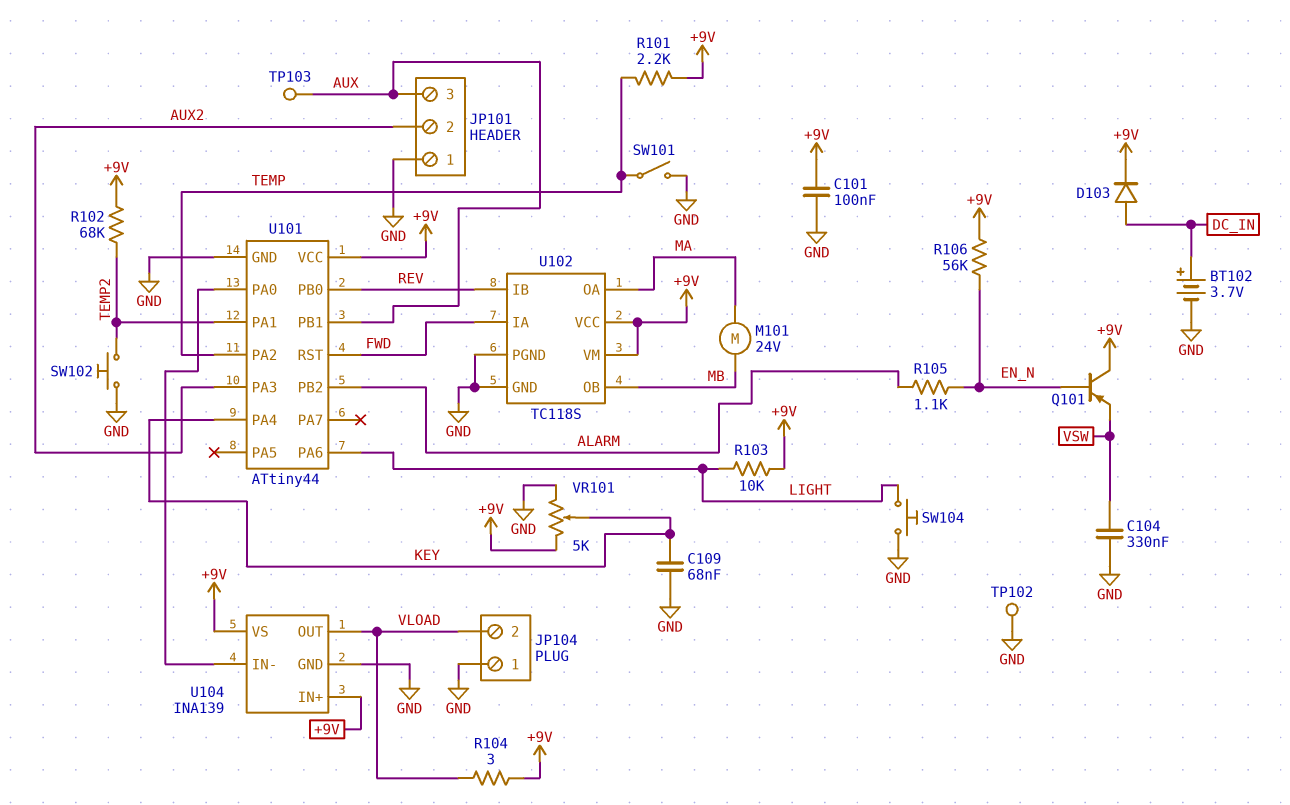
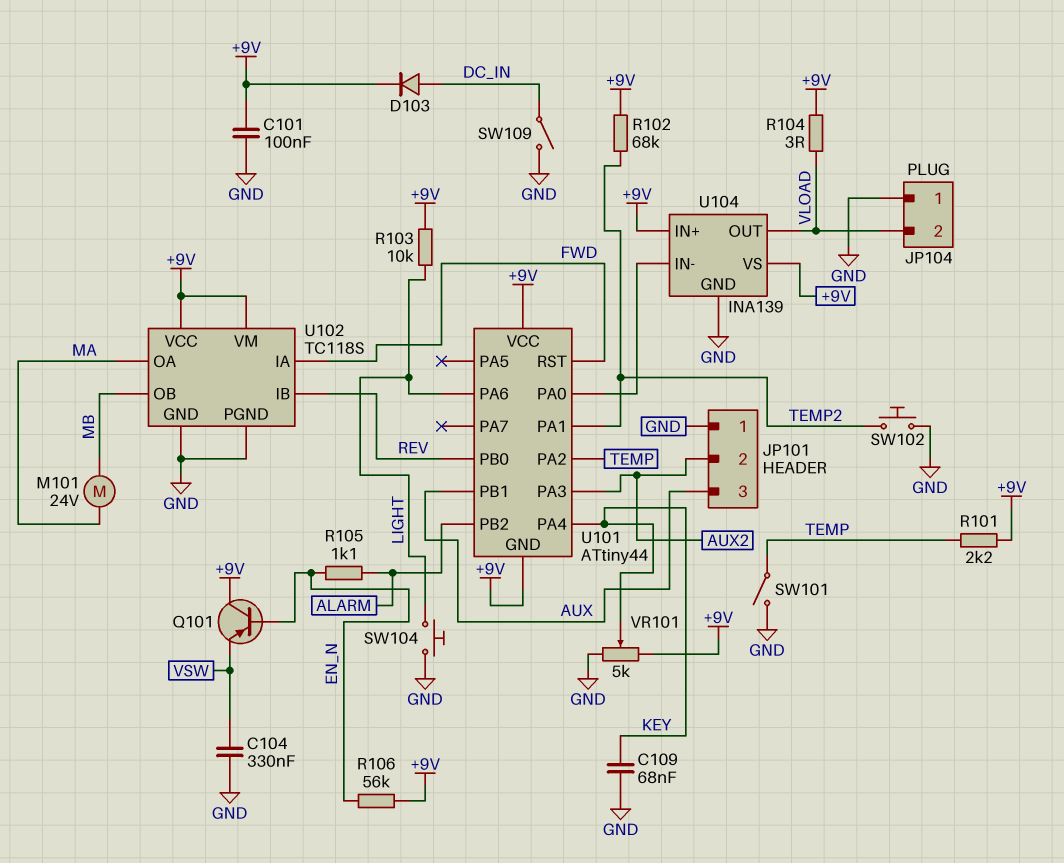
BT102: 3.7V (plus DC_IN, minus GND) -> none
SW109: none -> switch (DC_IN, GND)
TP102: test point (GND) -> none
TP103: test point (AUX) -> none
U101 pin GND: GND -> +9V

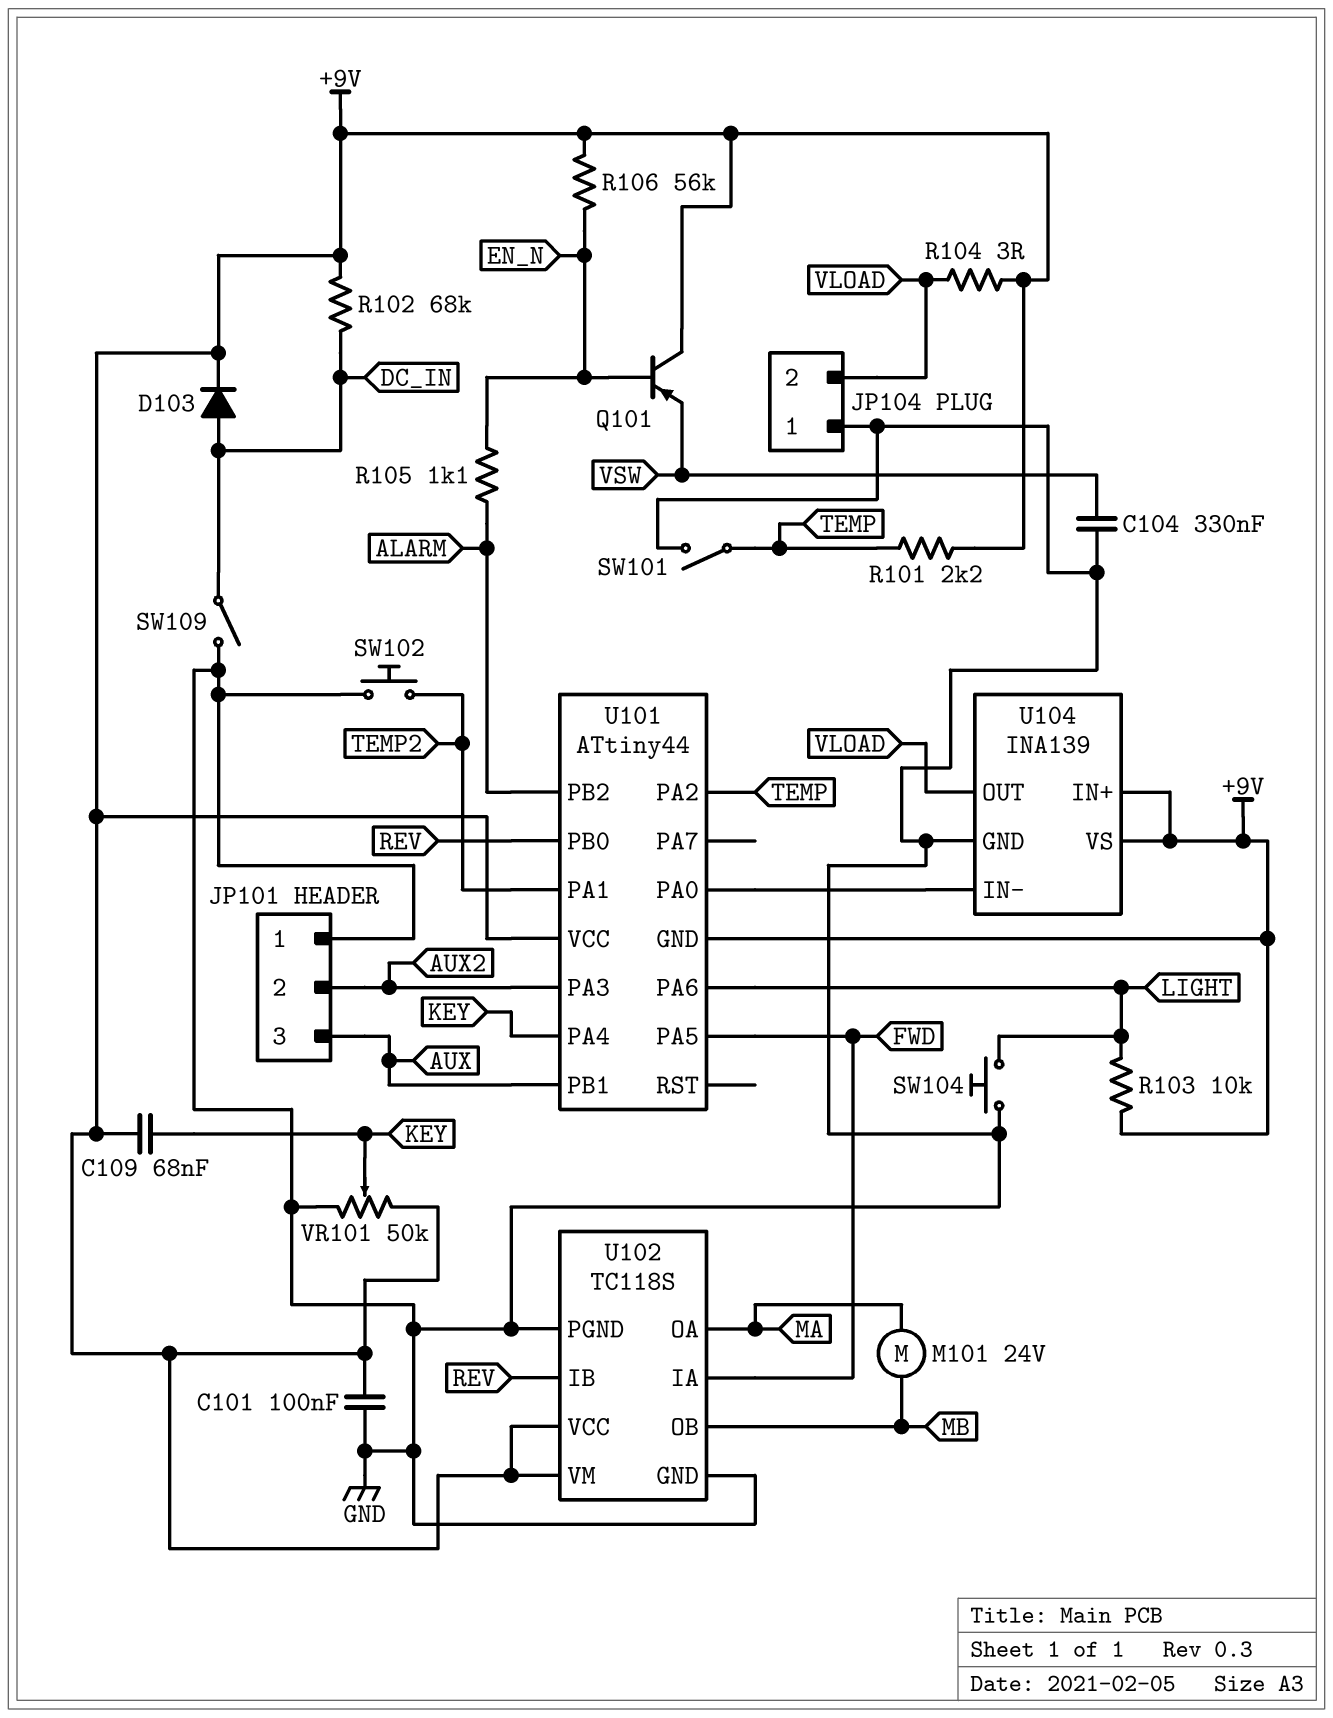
C109: 68nF (GND, KEY) -> 68nF (+9V, KEY)
R102: 68k (+9V, TEMP2) -> 68k (+9V, DC_IN)
U101 pin PA5: none -> FWD
U101 pin RST: FWD -> none
VR101: 5k (+9V, GND, wiper KEY) -> 50k (+9V, GND, wiper KEY)

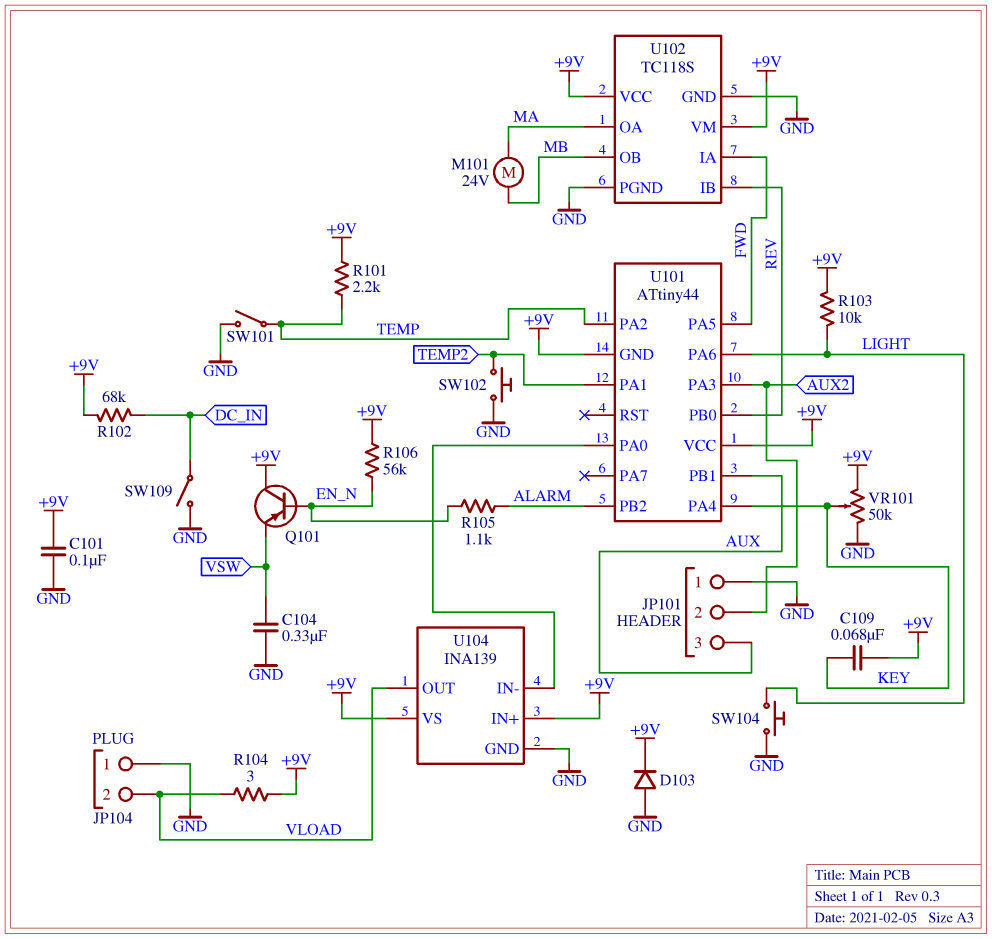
D103: diode (A DC_IN, K +9V) -> diode (A GND, K +9V)

